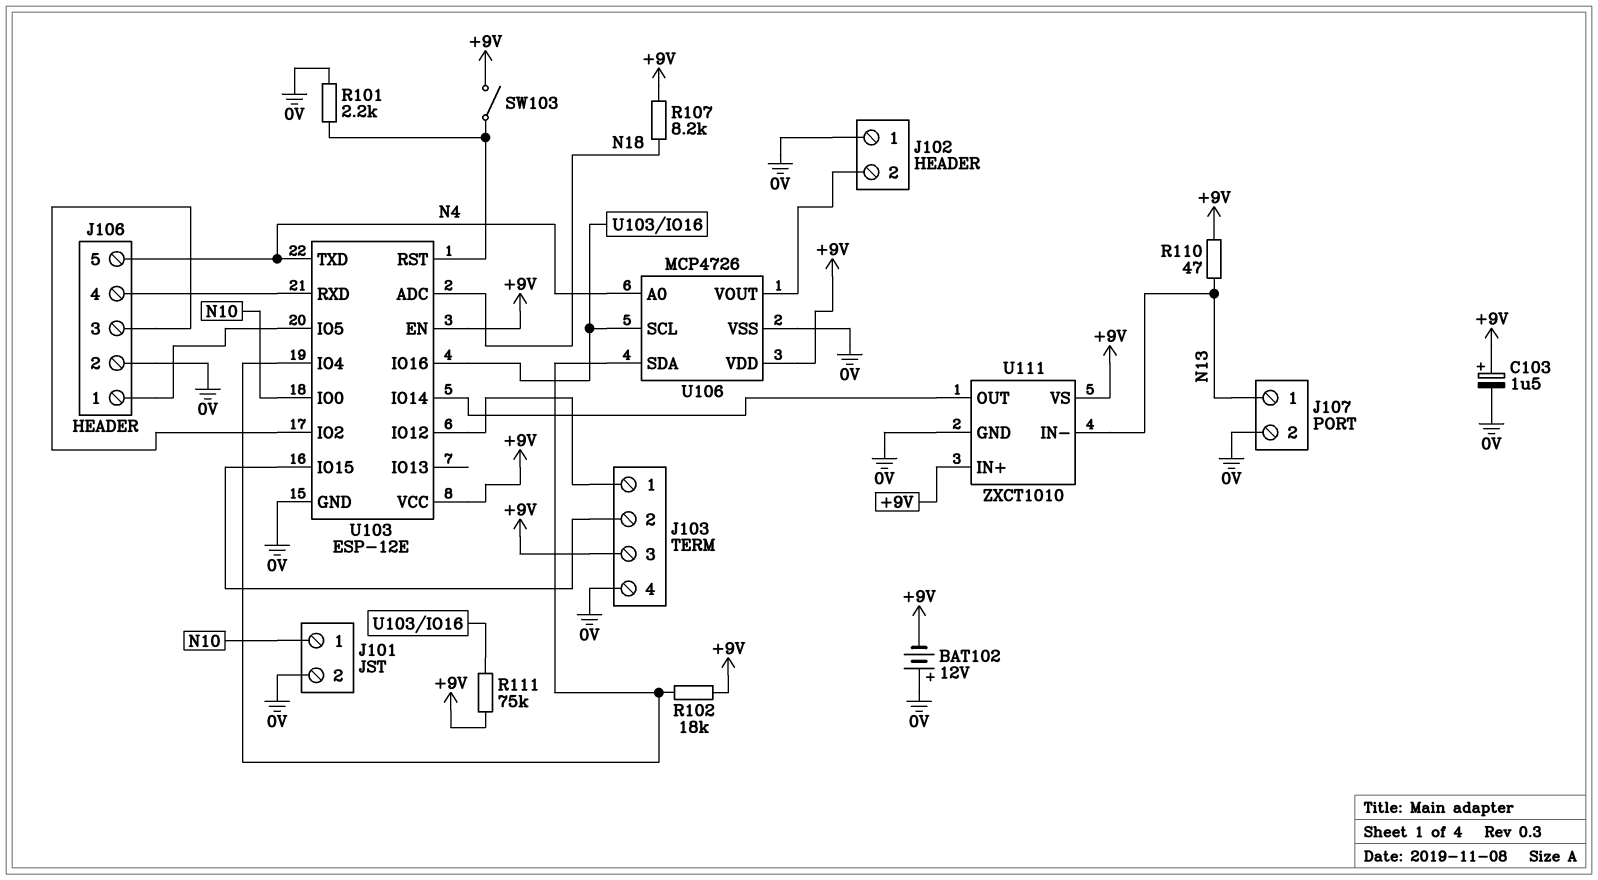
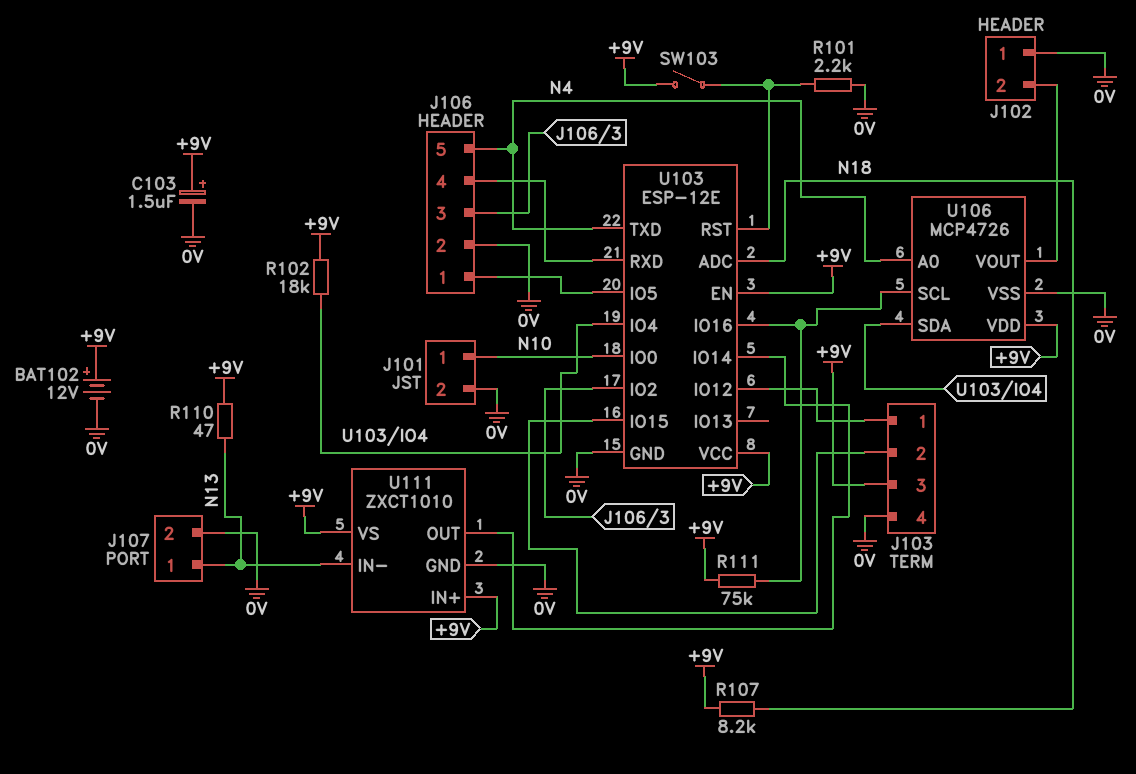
BAT102: 12V (plus 0V, minus +9V) -> 12V (plus +9V, minus 0V)

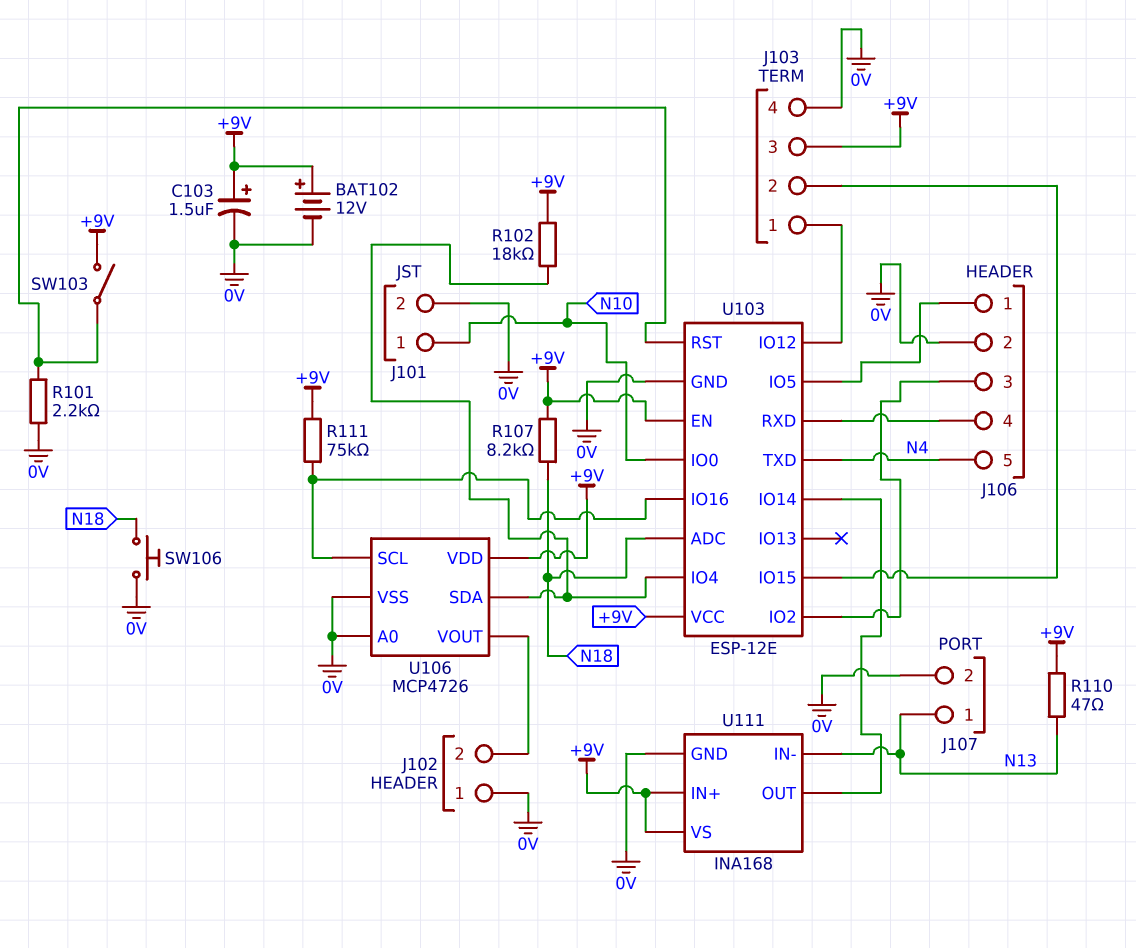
SW106: none -> button (0V, N18)
U106 pin A0: N4 -> 0V
U111: ZXCT1010 -> INA168

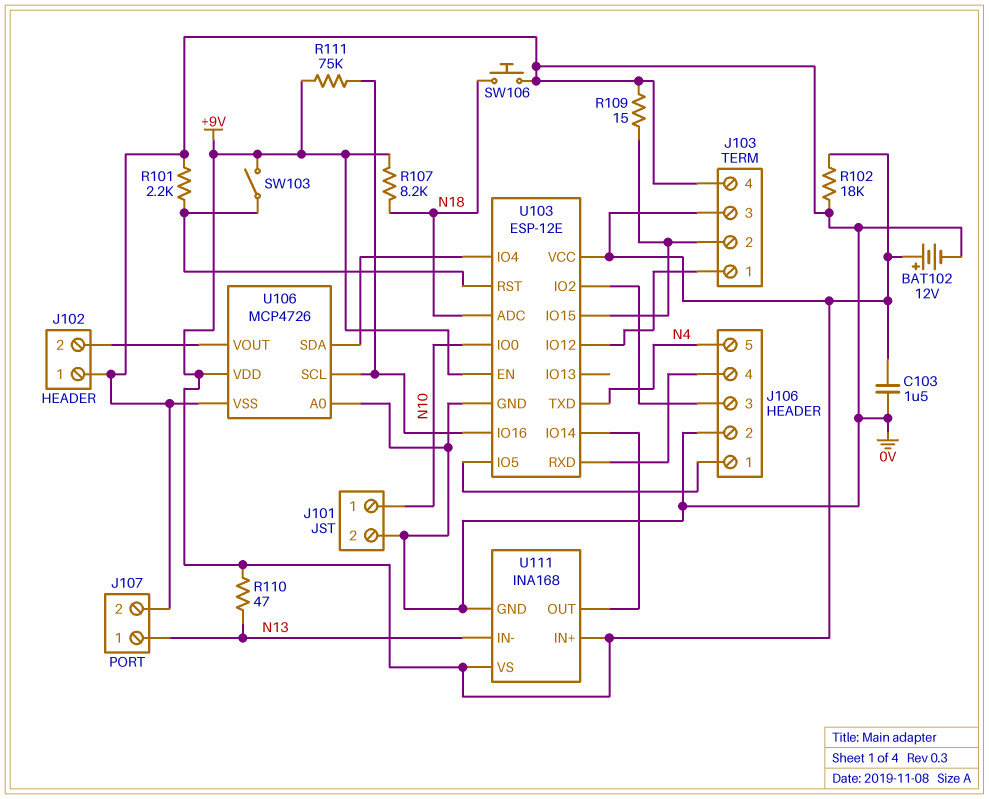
C103: 1.5uF (plus +9V, minus 0V) -> 1.5uF (+9V, 0V)
R102: 18k (+9V, U103/IO4) -> 18k (+9V, 0V)
R109: none -> 15 (0V, J103/2)

